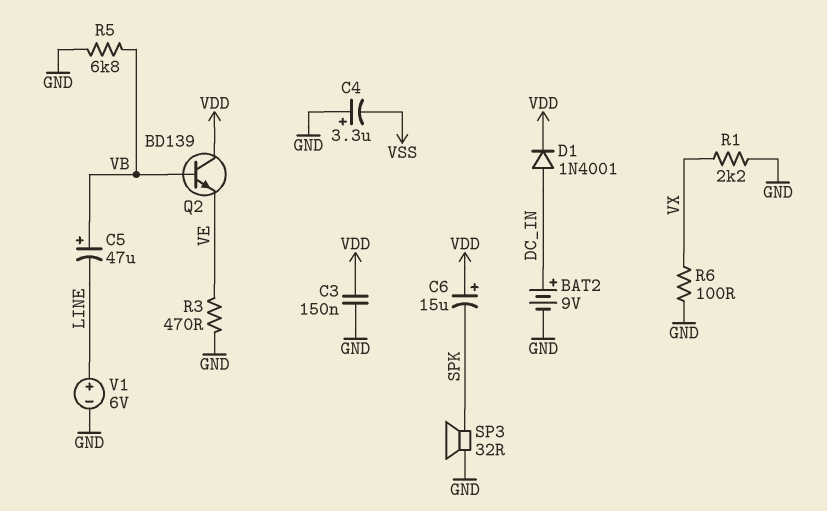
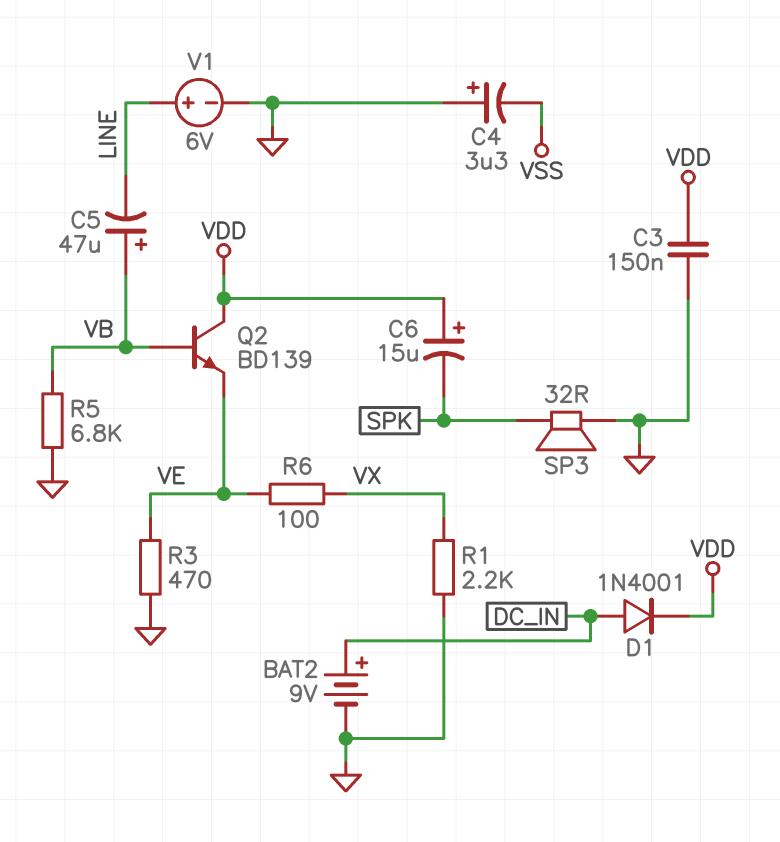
R6: 100 (GND, VX) -> 100 (VE, VX)

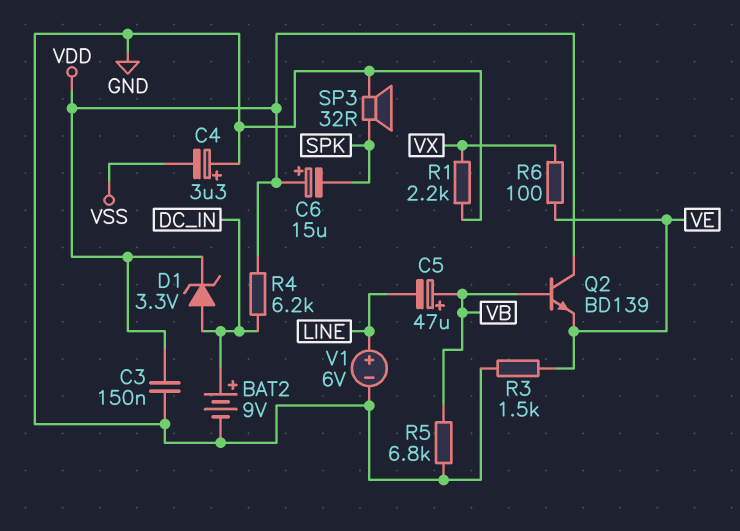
D1: diode 1N4001 (A DC_IN, K VDD) -> zener 3.3V (A DC_IN, K VDD)
R3: 470 (GND, VE) -> 1.5k (GND, VE)
R4: none -> 6.2k (DC_IN, VDD)

